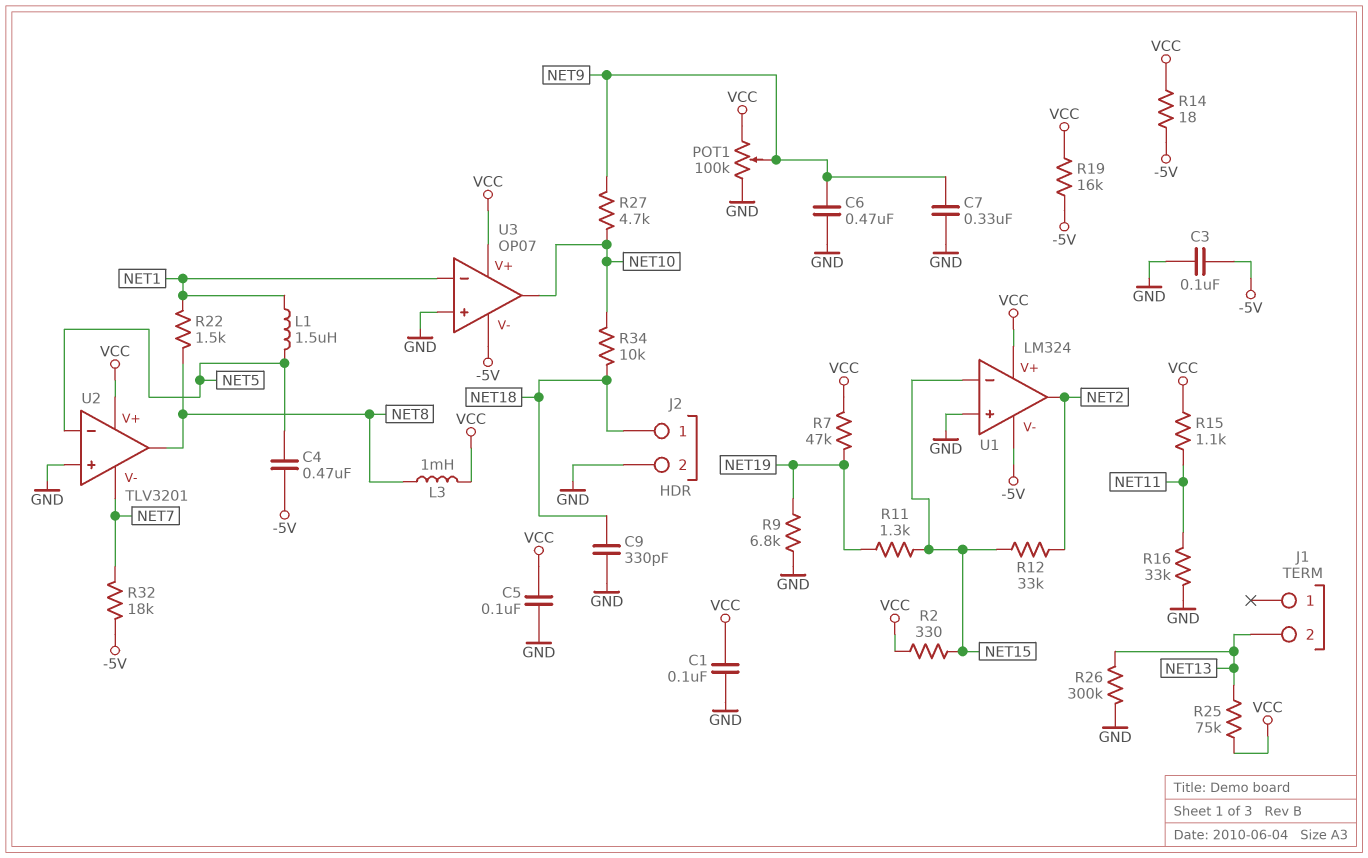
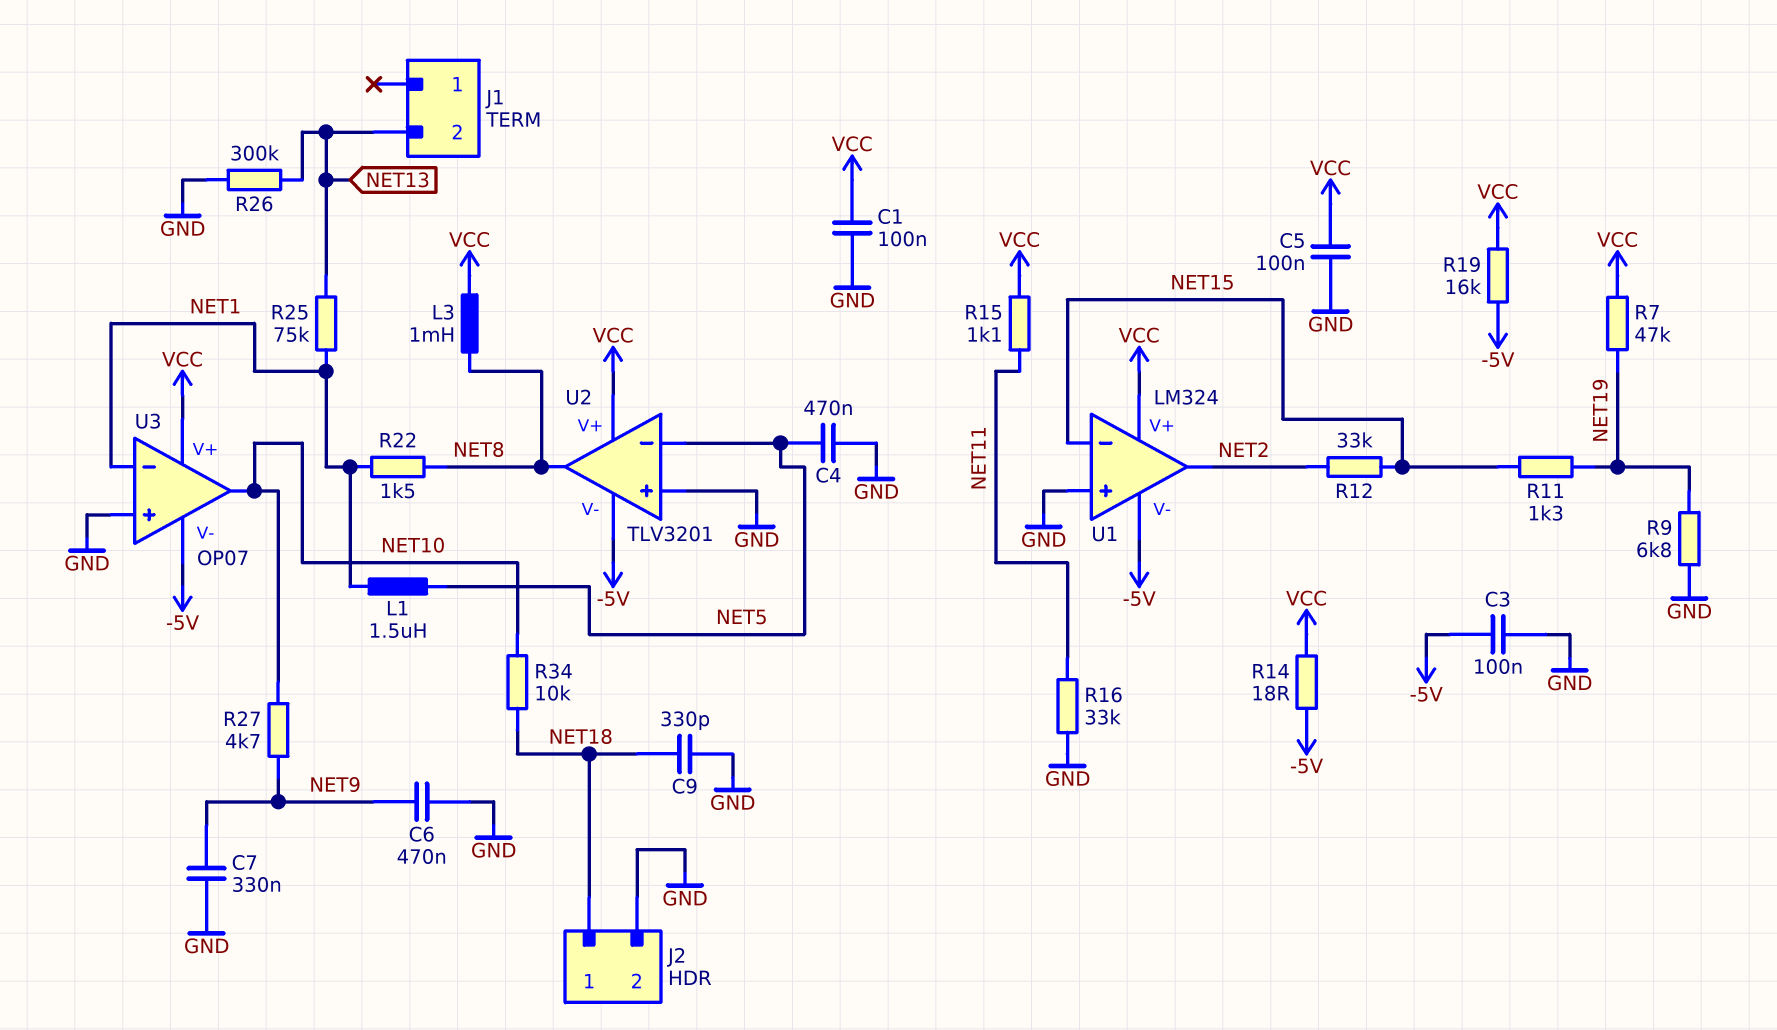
C4: 470nF (-5V, NET5) -> 470nF (GND, NET5)
POT1: 100k (GND, VCC, wiper NET9) -> none
R2: 330 (NET15, VCC) -> none
R25: 75k (NET13, VCC) -> 75k (NET1, NET13)
R32: 18k (-5V, NET7) -> none
U2 pin V-: NET7 -> -5V

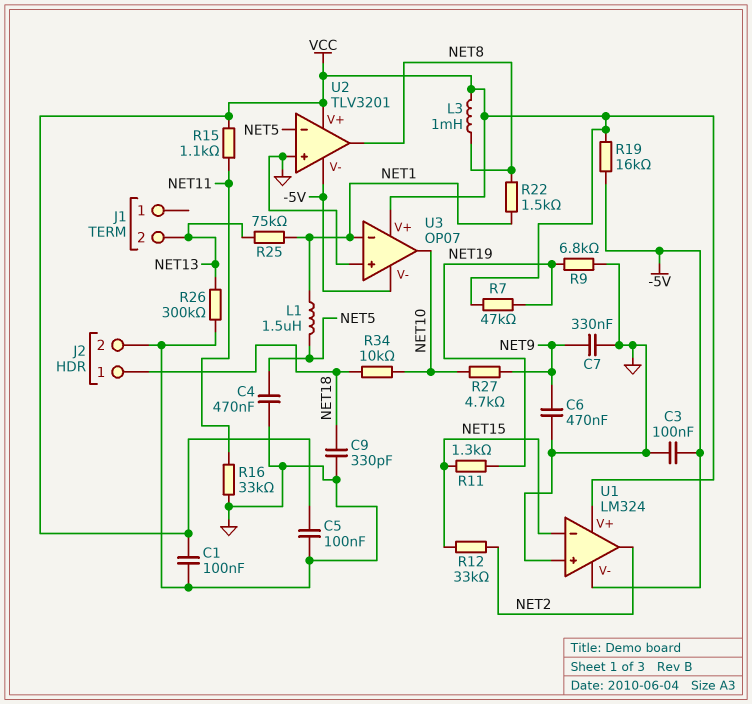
R14: 18 (-5V, VCC) -> none

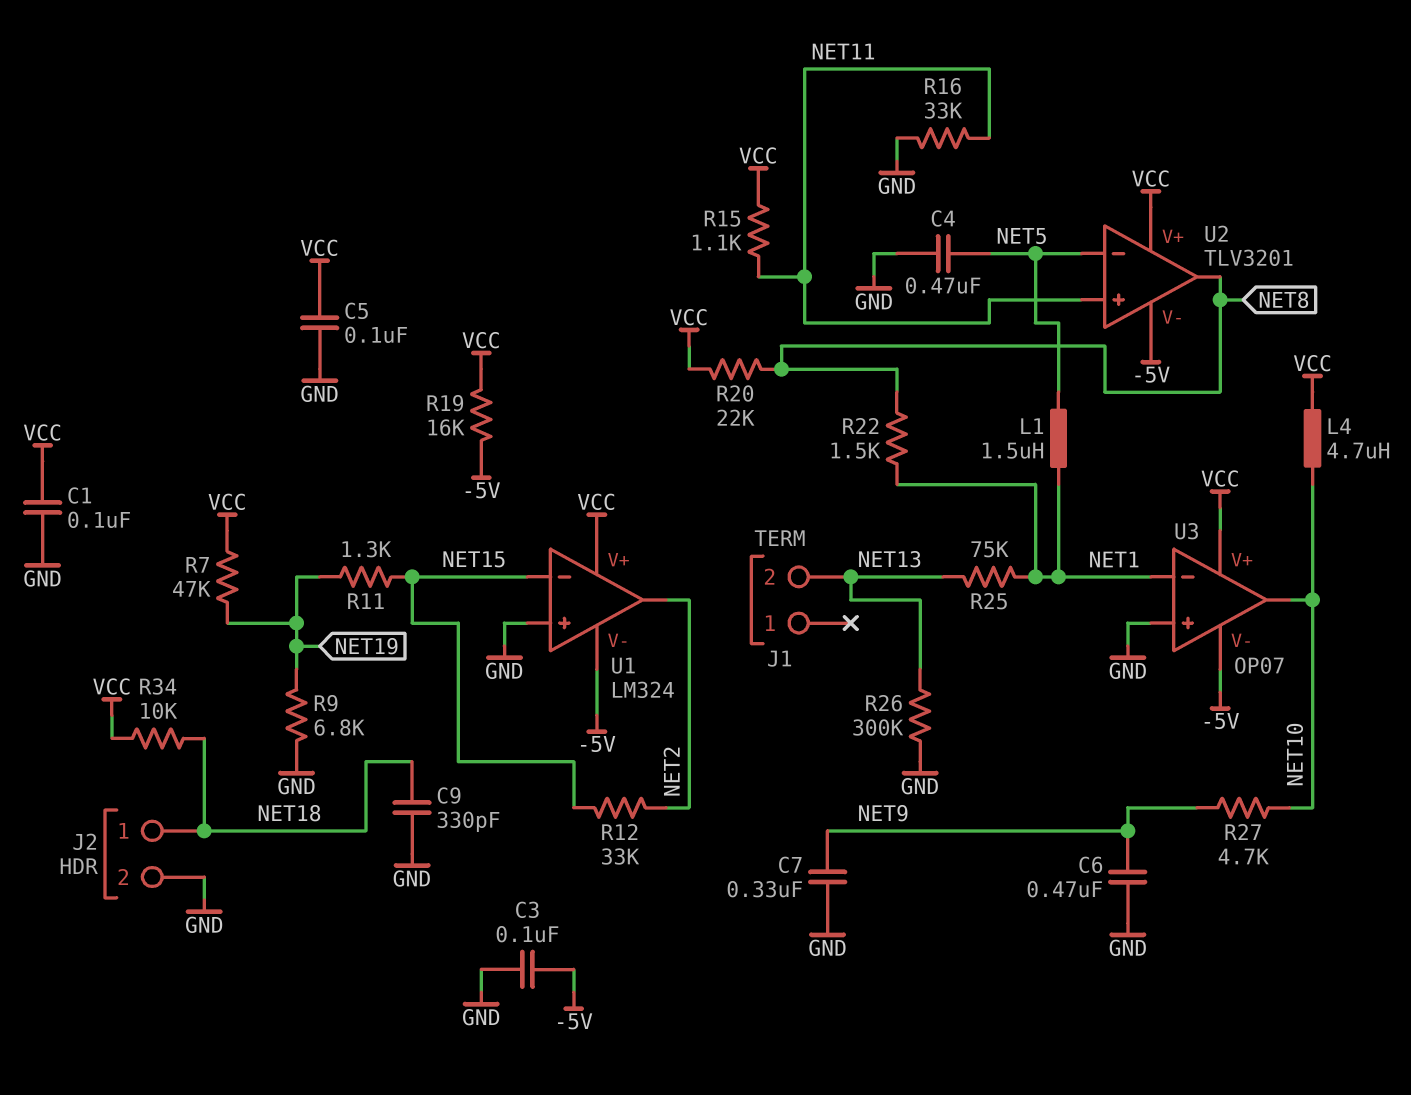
L3: 1mH (NET8, VCC) -> none
L4: none -> 4.7uH (NET10, VCC)
R20: none -> 22k (NET8, VCC)
R34: 10k (NET10, NET18) -> 10k (NET18, VCC)
U2 pin in+: GND -> NET11

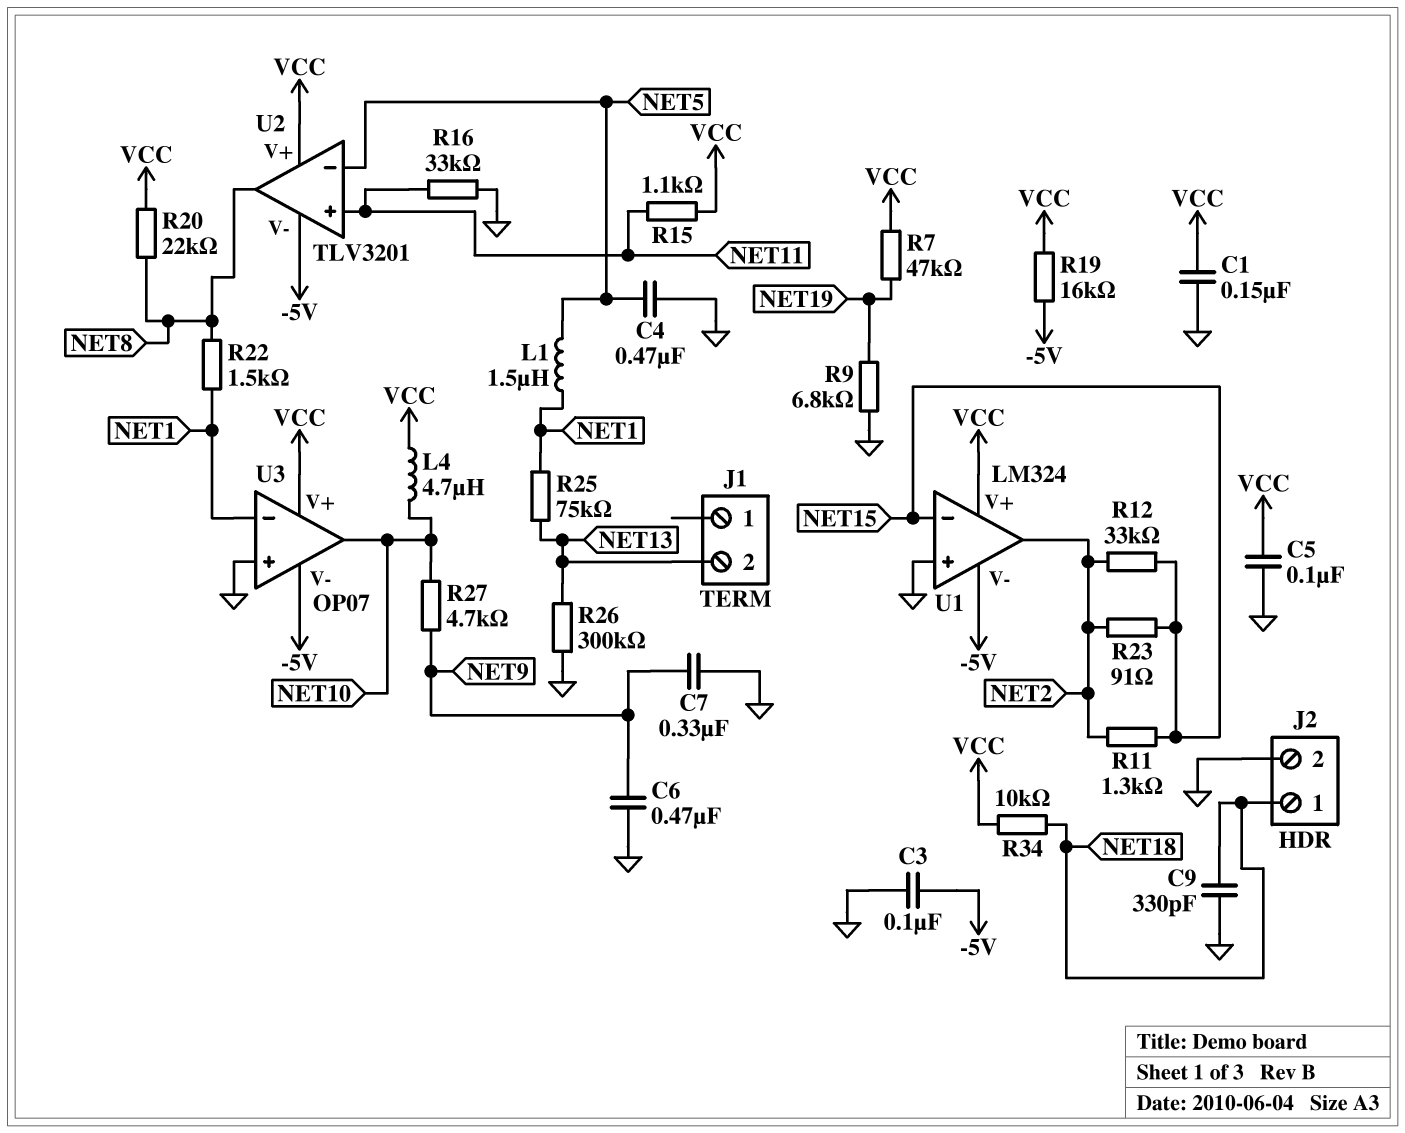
C1: 100nF (GND, VCC) -> 150nF (GND, VCC)
R11: 1.3k (NET15, NET19) -> 1.3k (NET2, NET15)
R23: none -> 91 (NET2, NET15)

